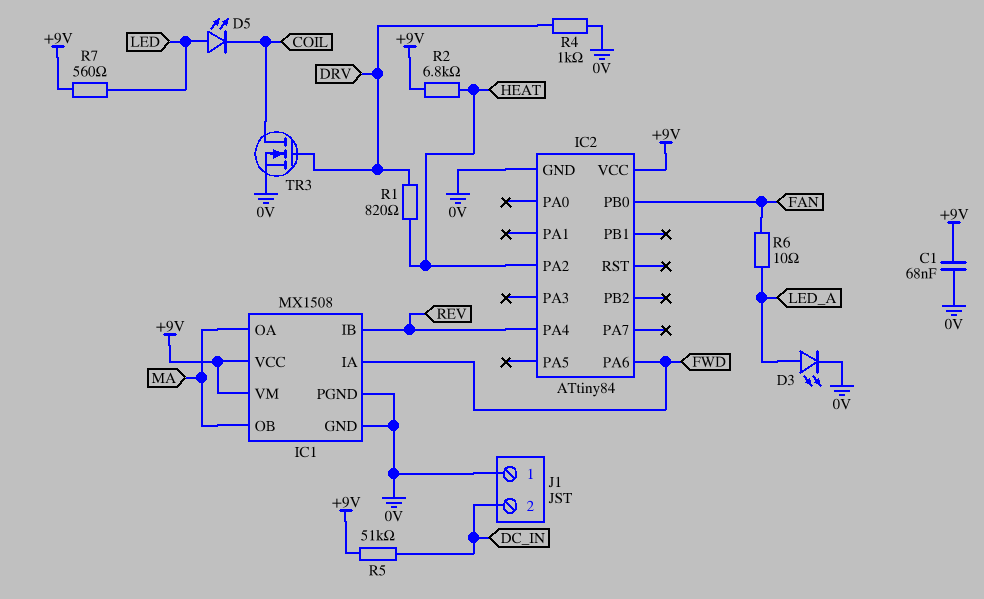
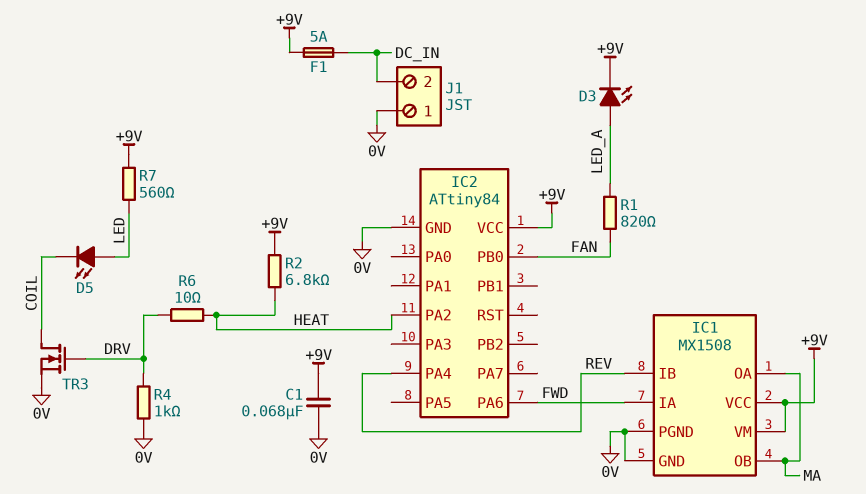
D3: LED (A LED_A, K 0V) -> LED (A LED_A, K +9V)
F1: none -> 5A (+9V, DC_IN)
R1: 820 (DRV, HEAT) -> 820 (FAN, LED_A)
R5: 51k (+9V, DC_IN) -> none
R6: 10 (FAN, LED_A) -> 10 (DRV, HEAT)

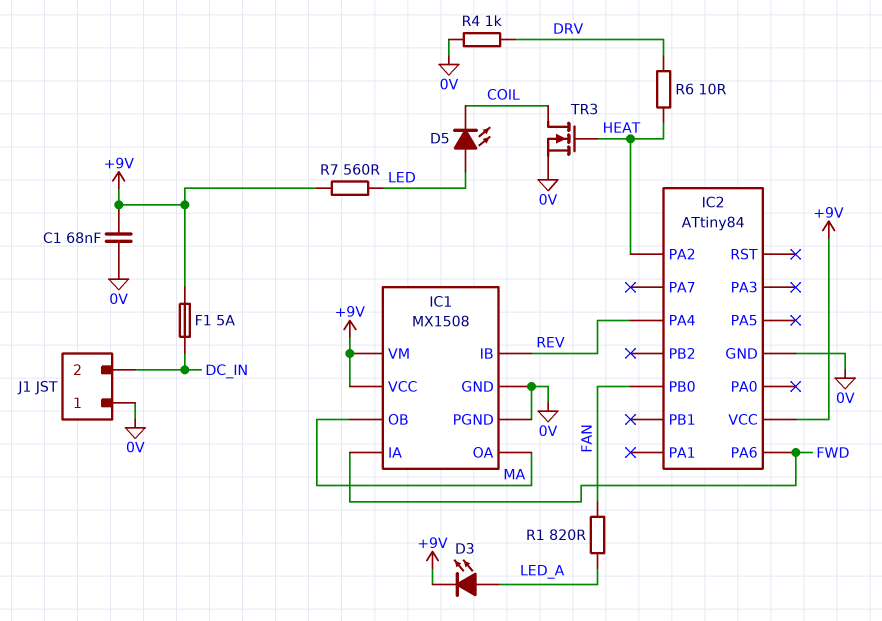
R2: 6.8k (+9V, HEAT) -> none
TR3: NMOS (G DRV, D COIL, S 0V) -> NMOS (G HEAT, D COIL, S 0V)

